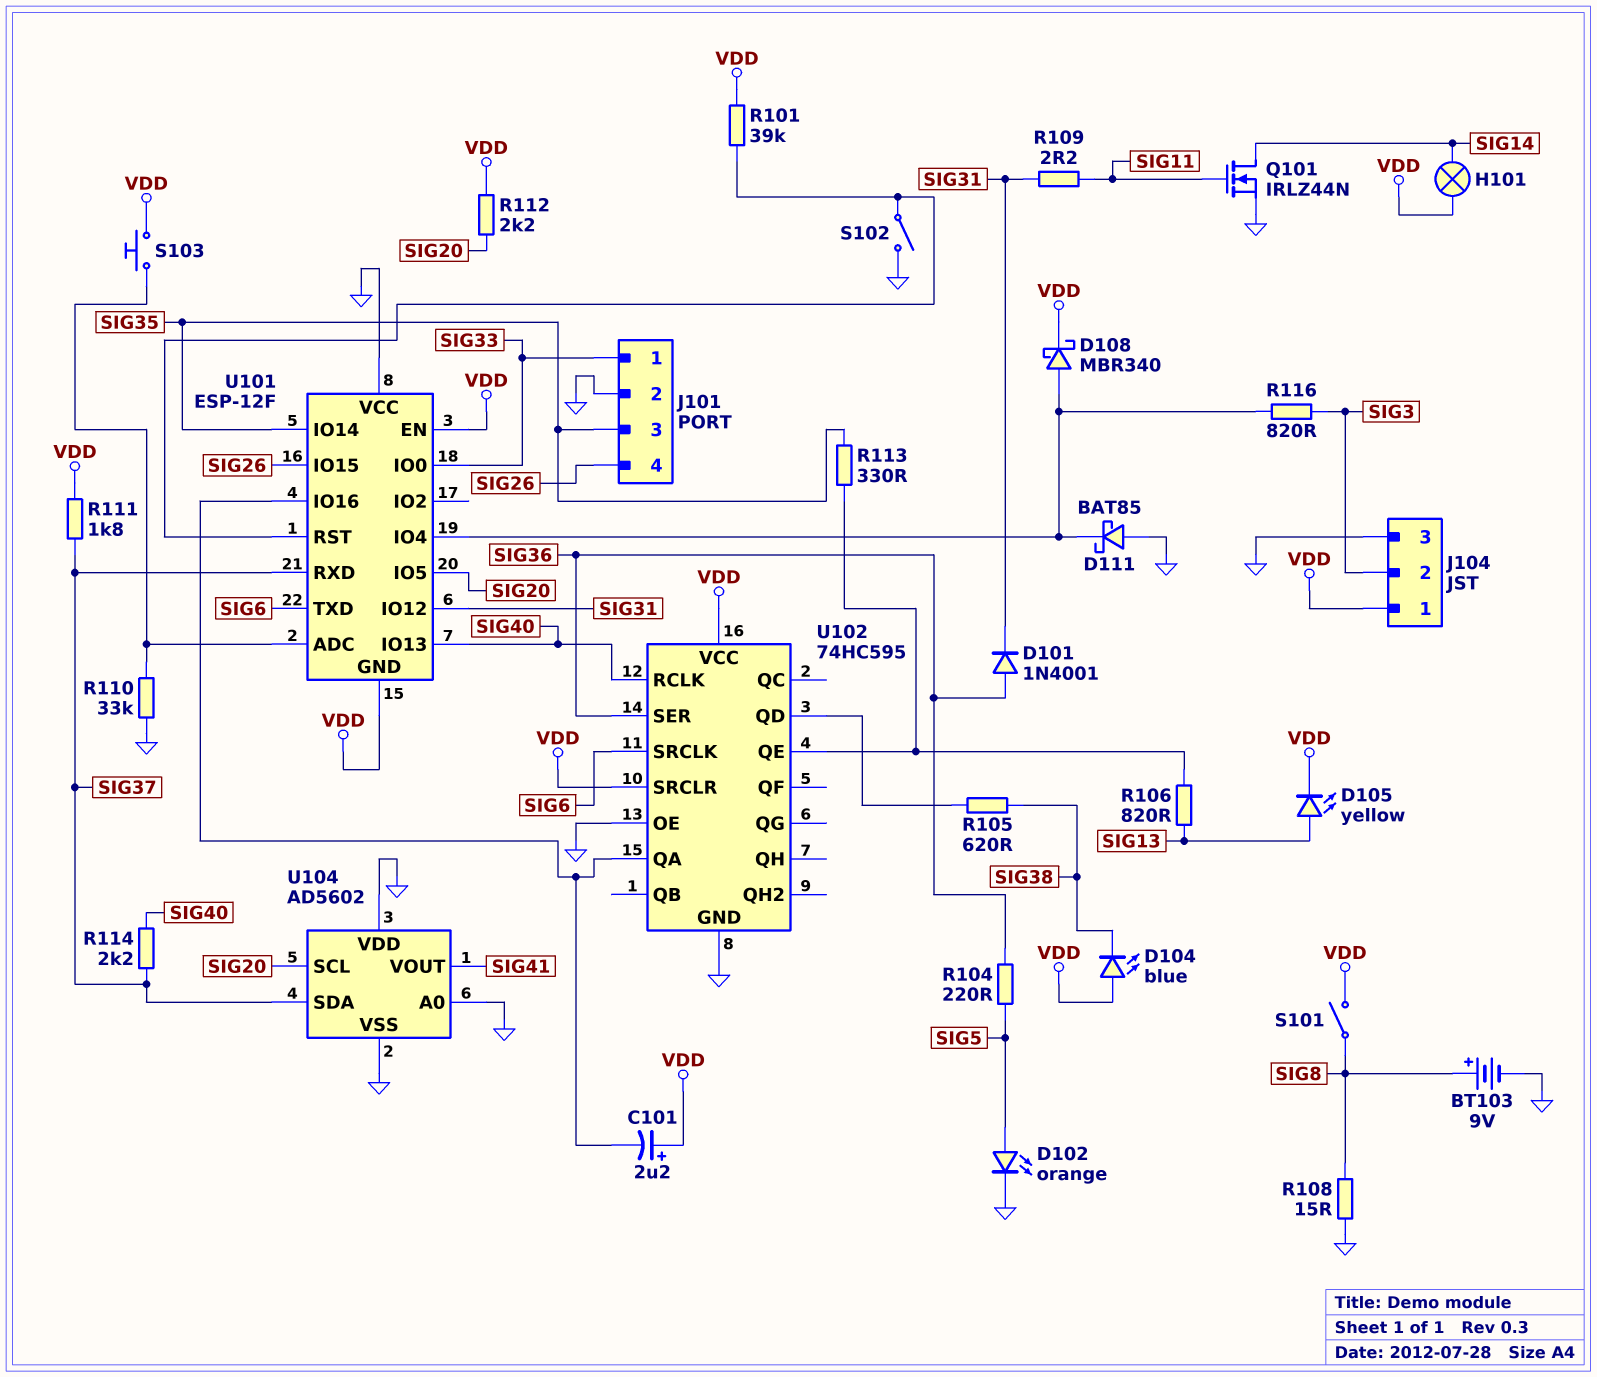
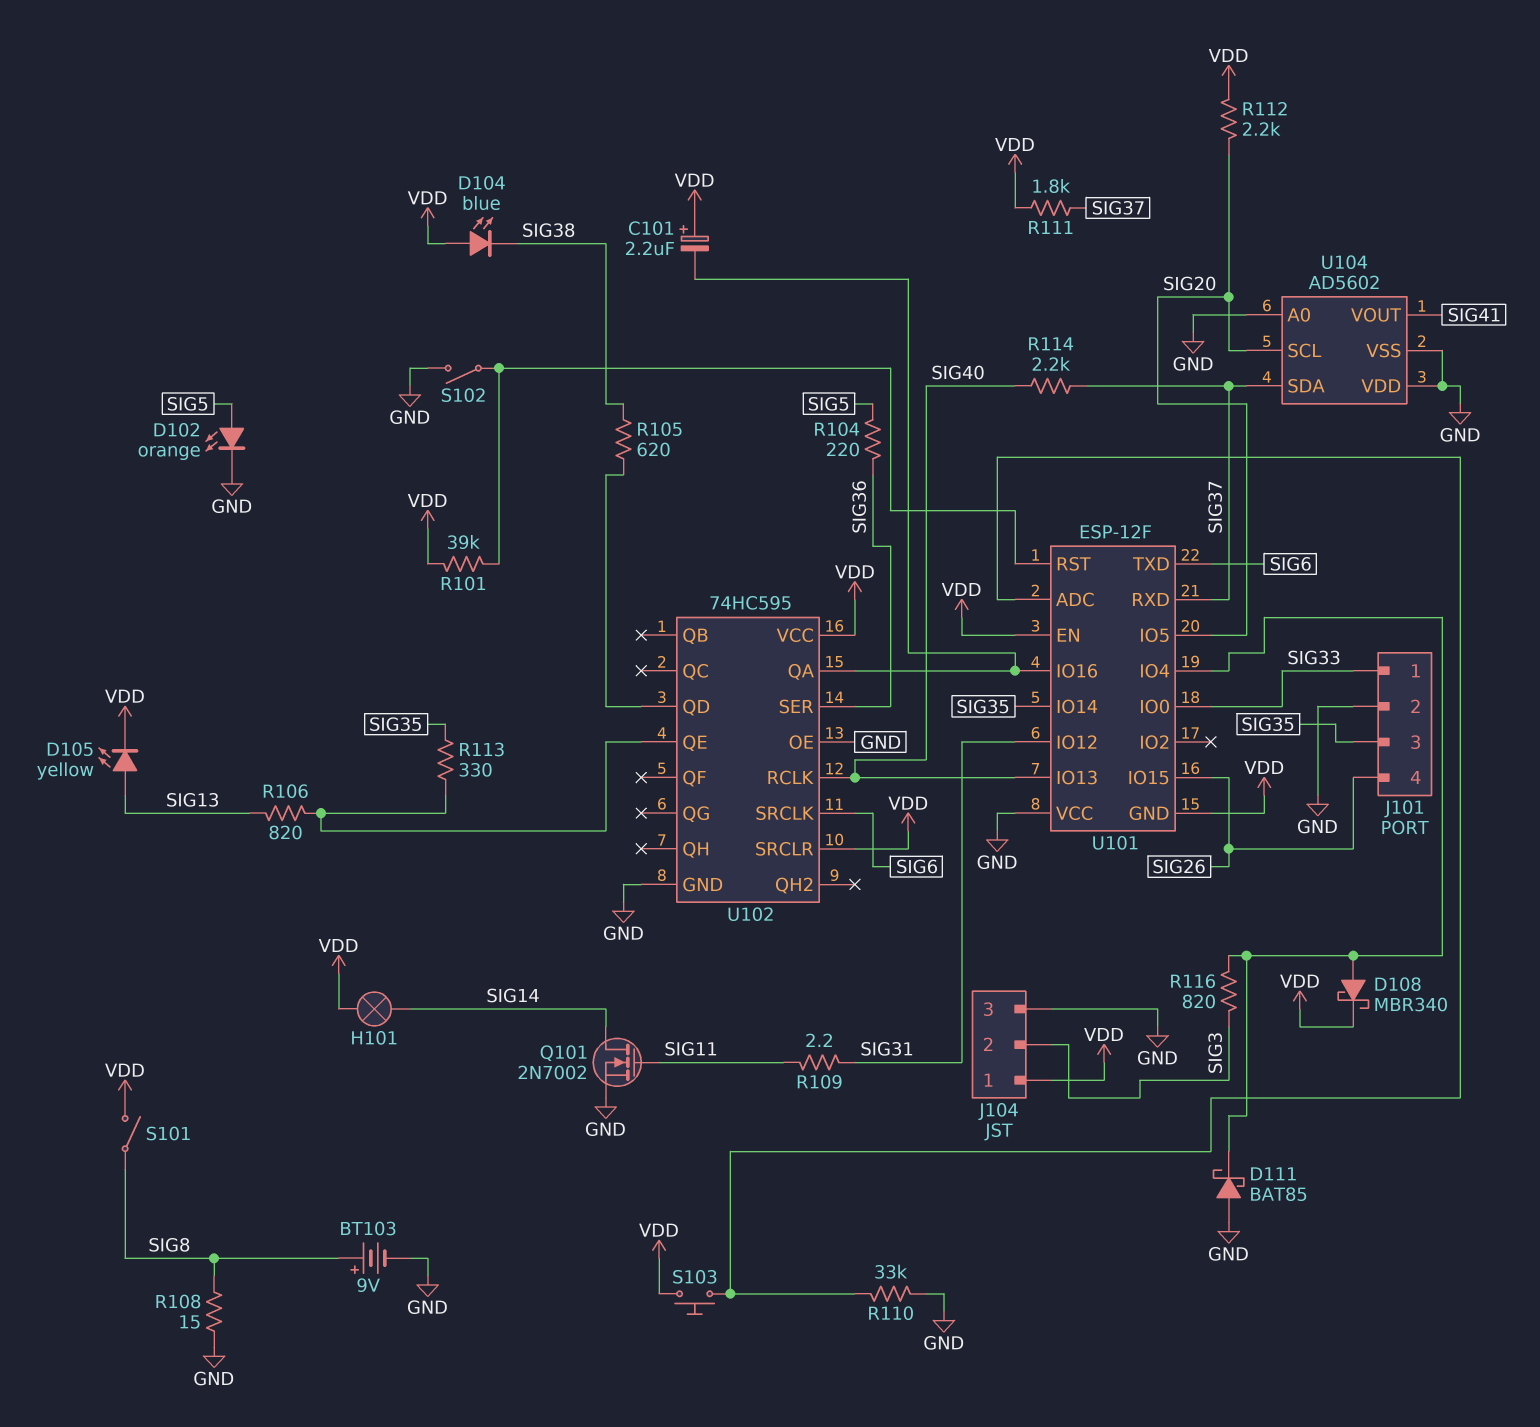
D101: diode 1N4001 (A SIG36, K SIG31) -> none
Q101: NMOS IRLZ44N (G SIG11, D SIG14, S GND) -> NMOS 2N7002 (G SIG11, D SIG14, S GND)

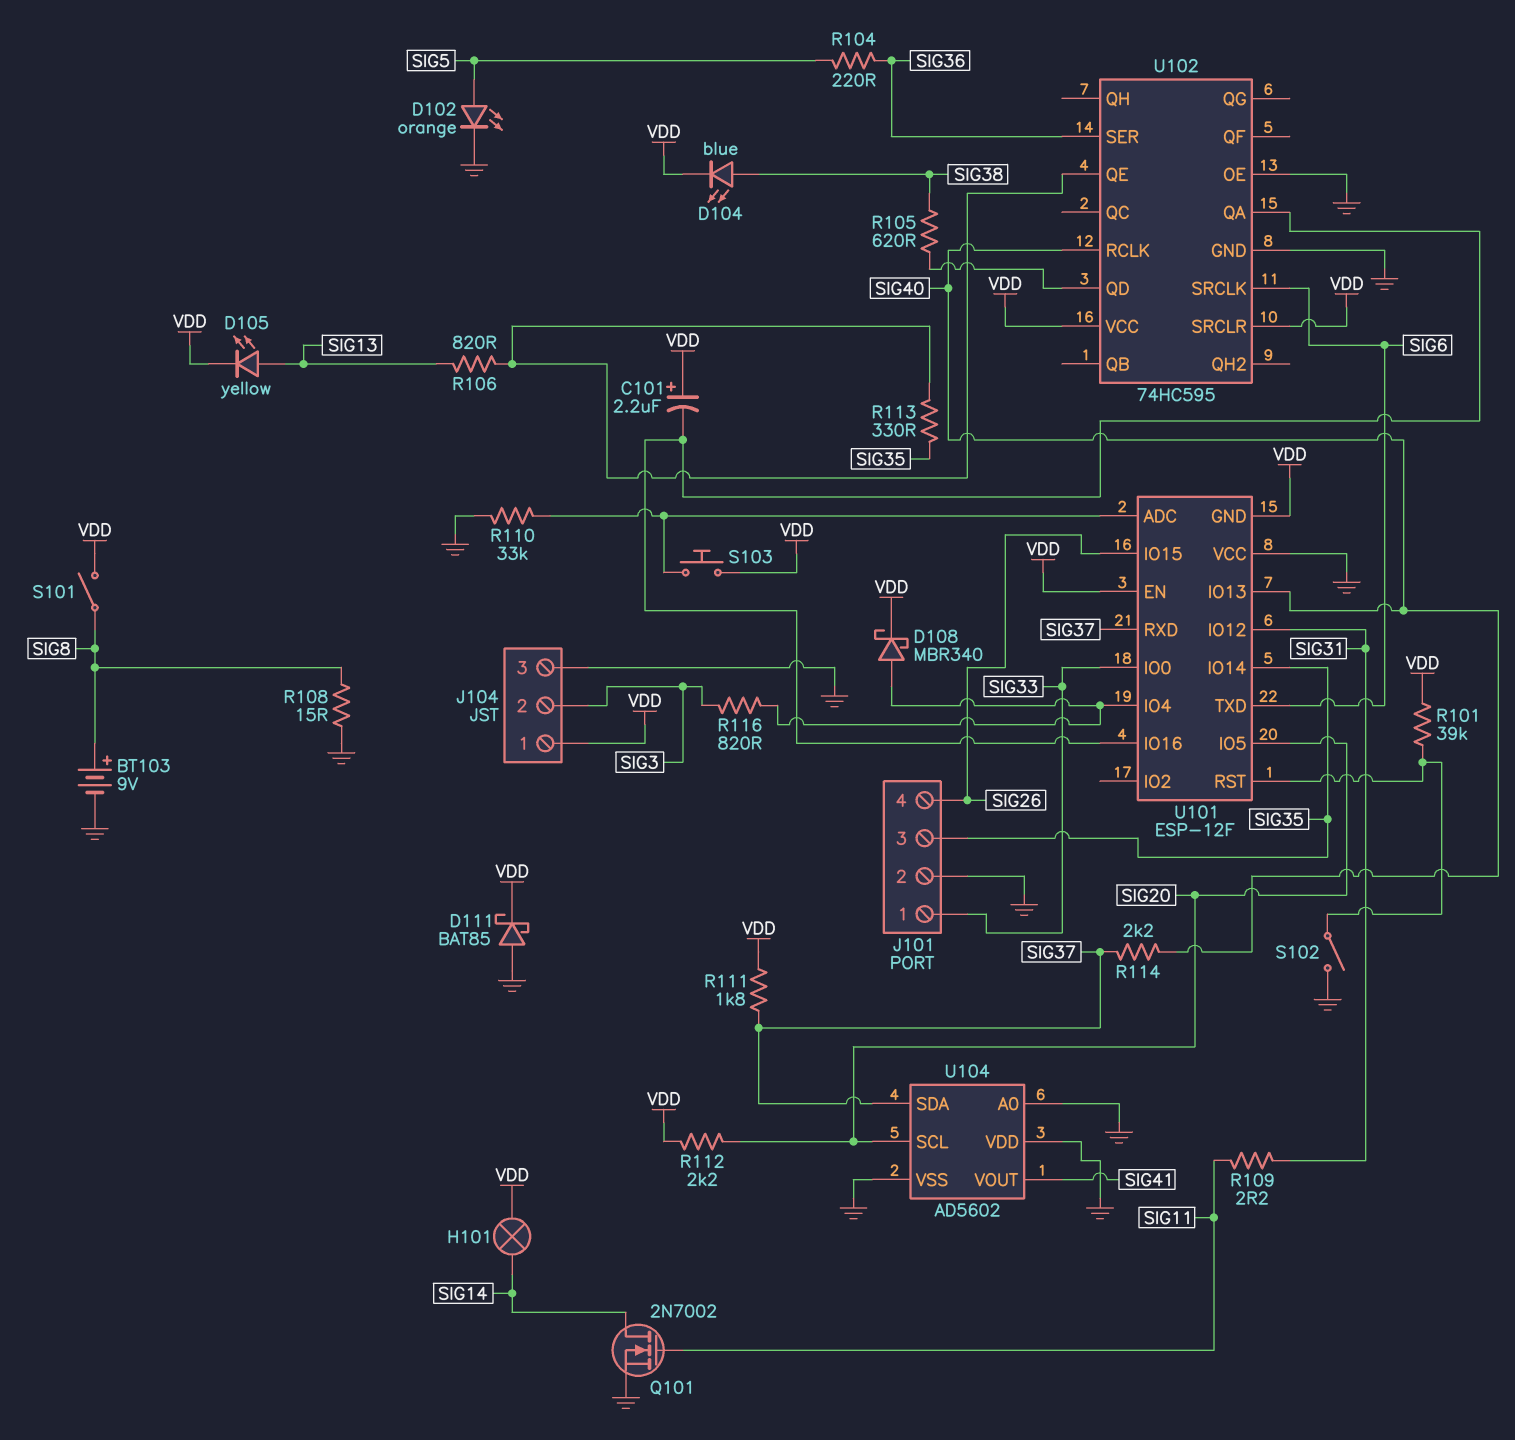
D104: LED blue (A VDD, K SIG38) -> LED blue (A SIG38, K VDD)
D111: schottky BAT85 (A GND, K U101/IO4) -> schottky BAT85 (A GND, K VDD)

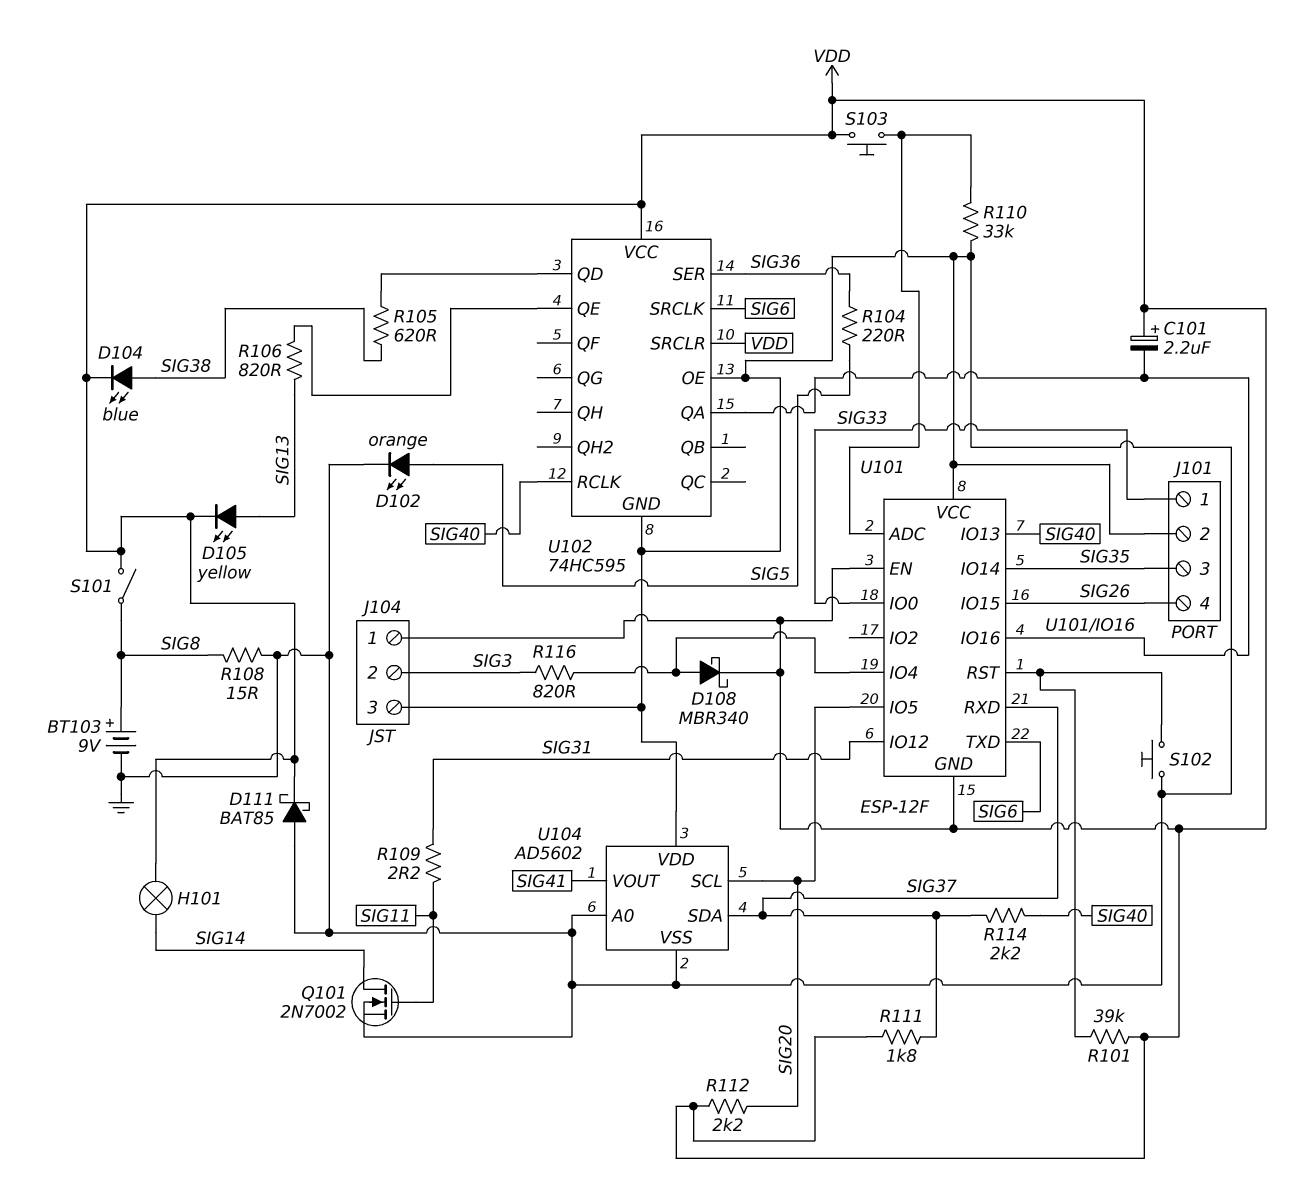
R113: 330 (SIG35, U102/QE) -> none
S102: switch (GND, U101/RST) -> button (GND, U101/RST)

